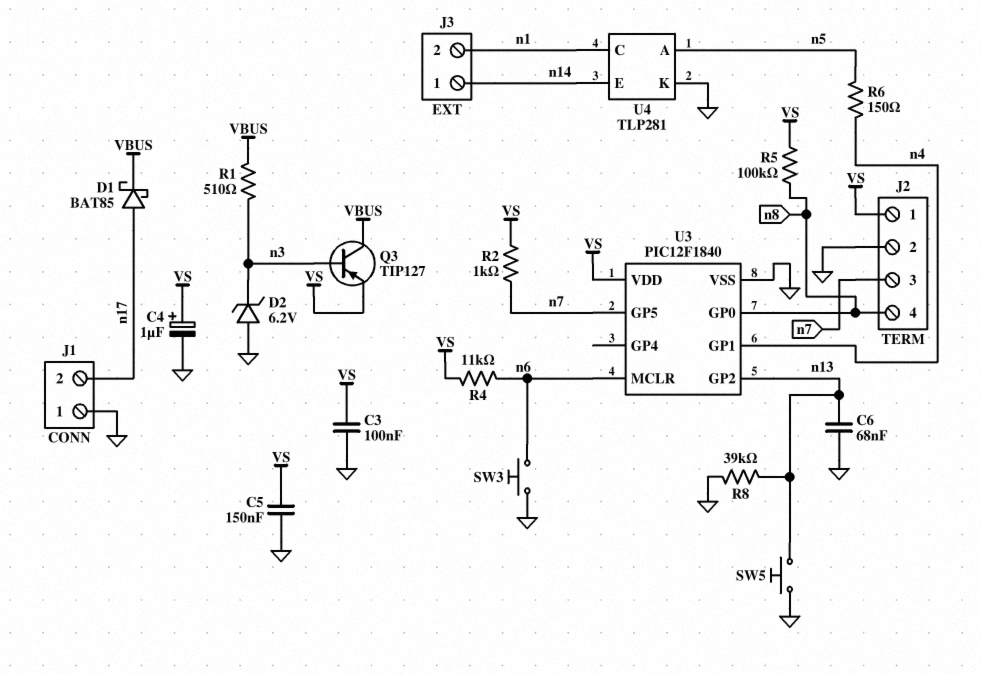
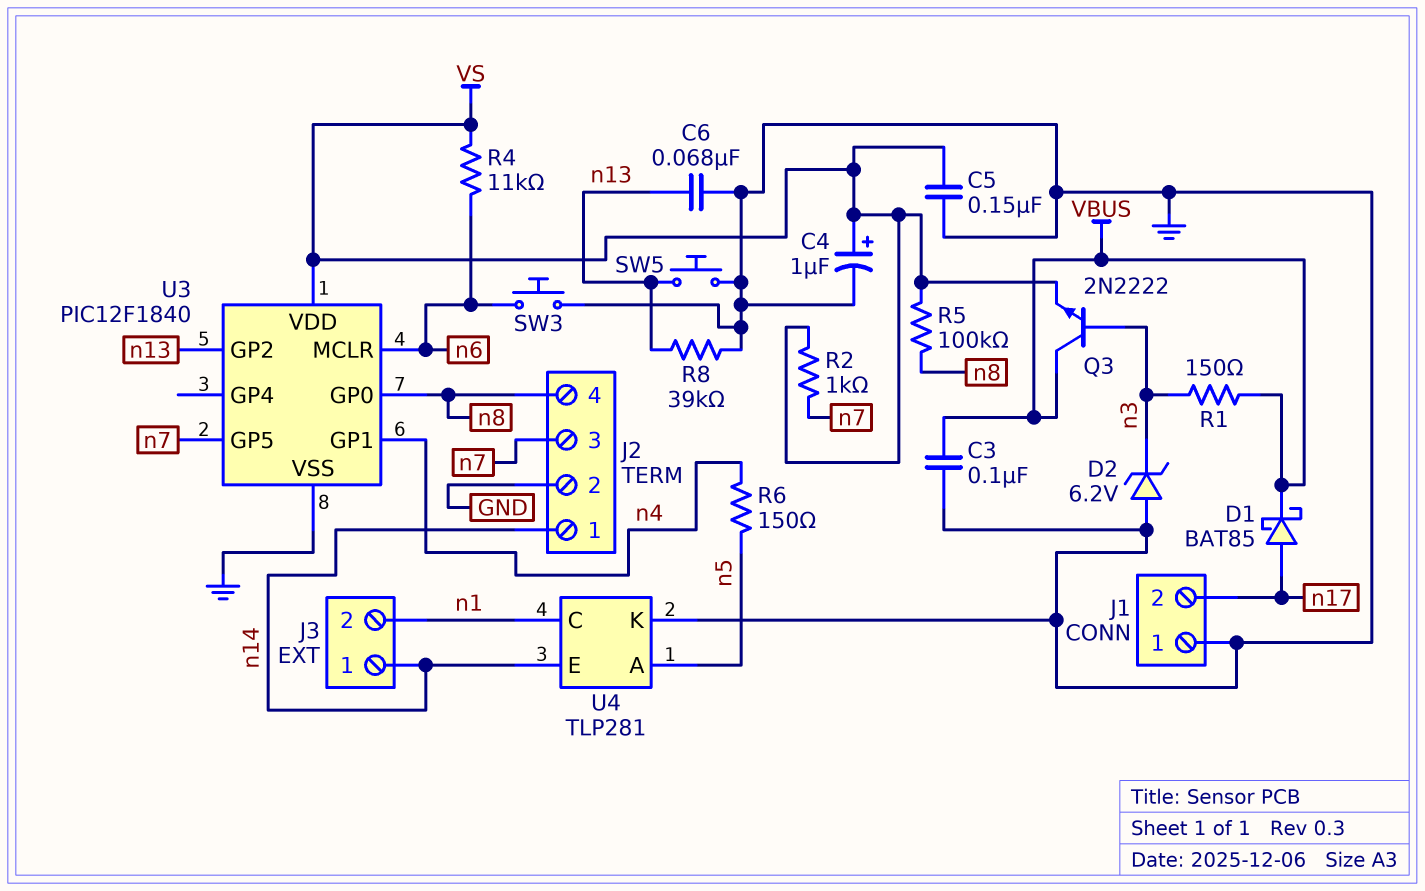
C3: 100nF (GND, VS) -> 100nF (GND, VBUS)
J2 pin 1: VS -> n14
Q3: PNP TIP127 (B n3, C VBUS, E VS) -> NPN 2N2222 (B n3, C VBUS, E VS)
R1: 510 (VBUS, n3) -> 150 (VBUS, n3)

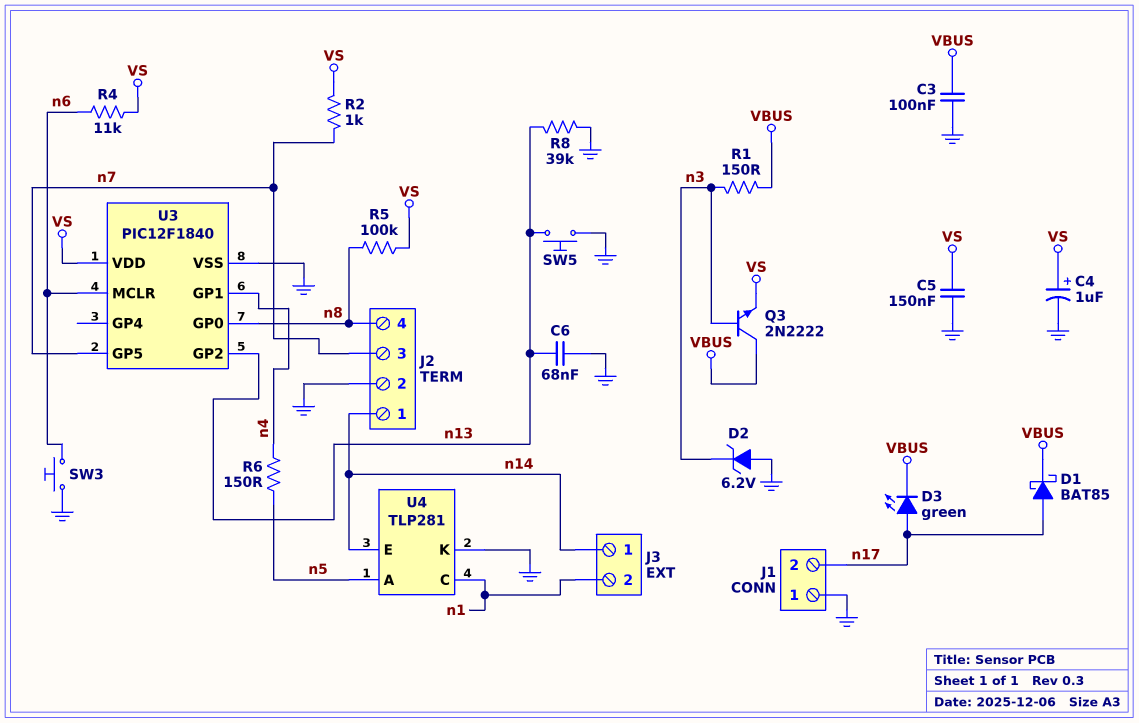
D3: none -> LED green (A n17, K VBUS)

